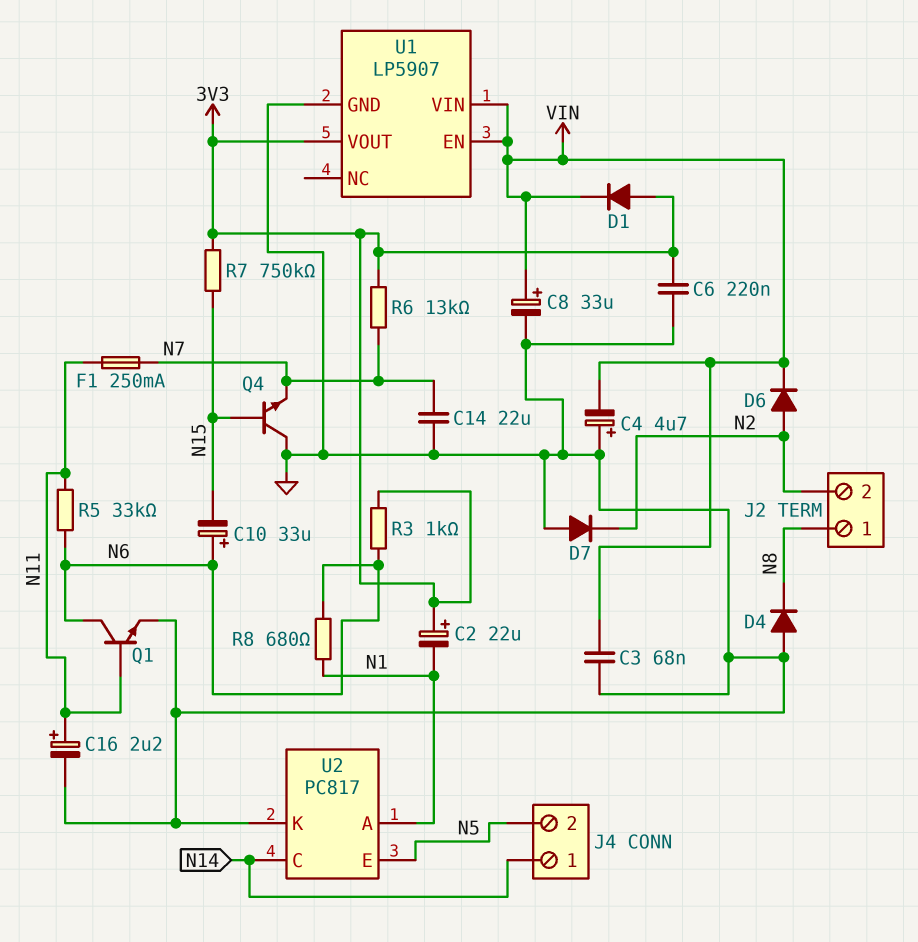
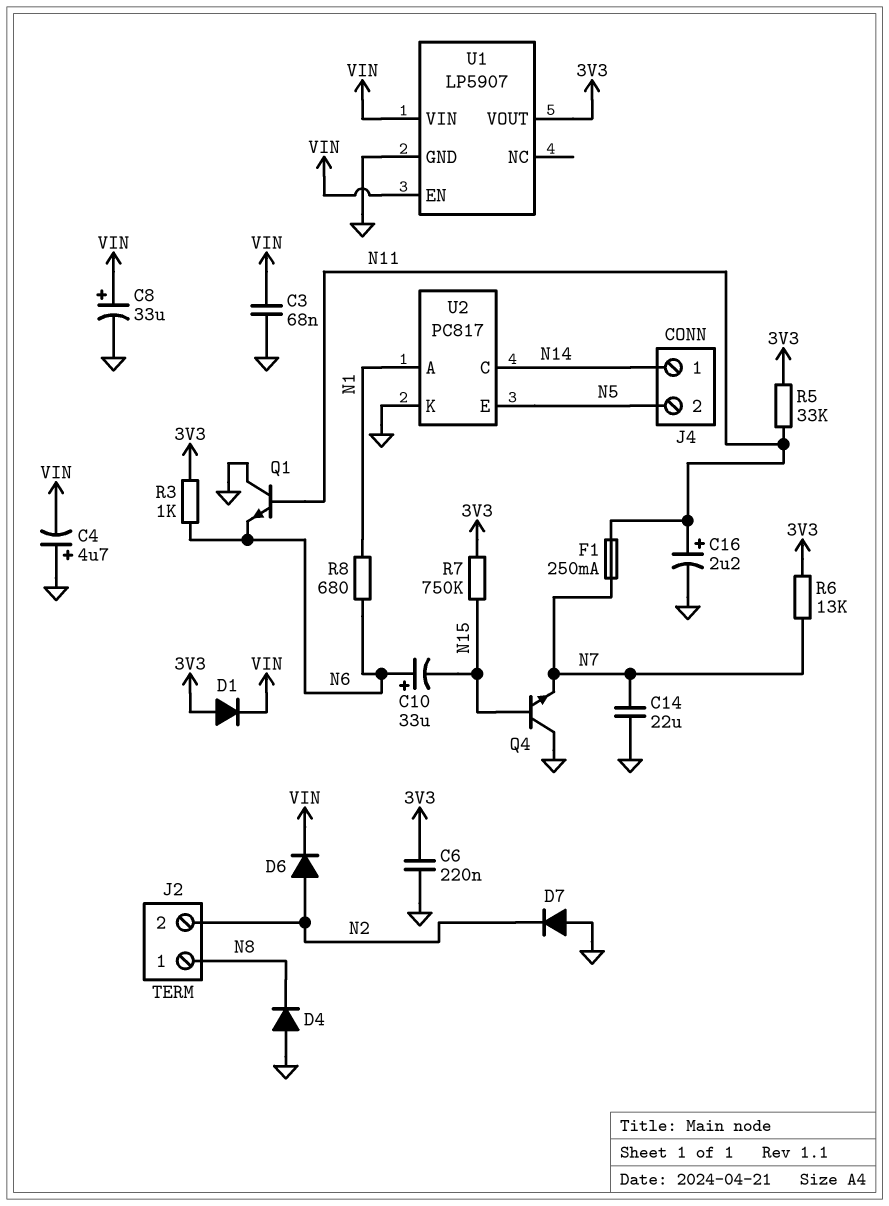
C2: 22uF (plus 3V3, minus N1) -> none
Q1: NPN (B N11, C N6, E GND) -> NPN (B N11, C GND, E N6)
R5: 33k (N6, N11) -> 33k (3V3, N11)

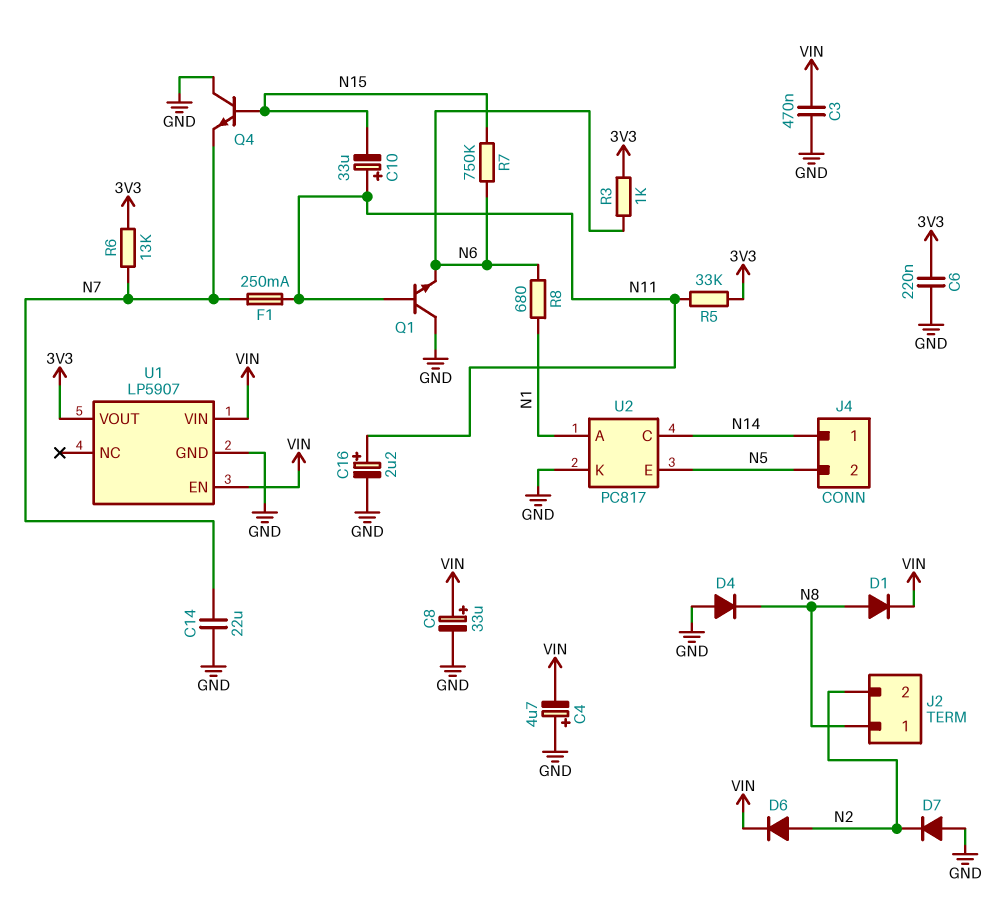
C3: 68nF (GND, VIN) -> 470nF (GND, VIN)
C10: 33uF (plus N6, minus N15) -> 33uF (plus N11, minus N15)
D1: diode (A 3V3, K VIN) -> diode (A N8, K VIN)
R7: 750k (3V3, N15) -> 750k (N6, N15)

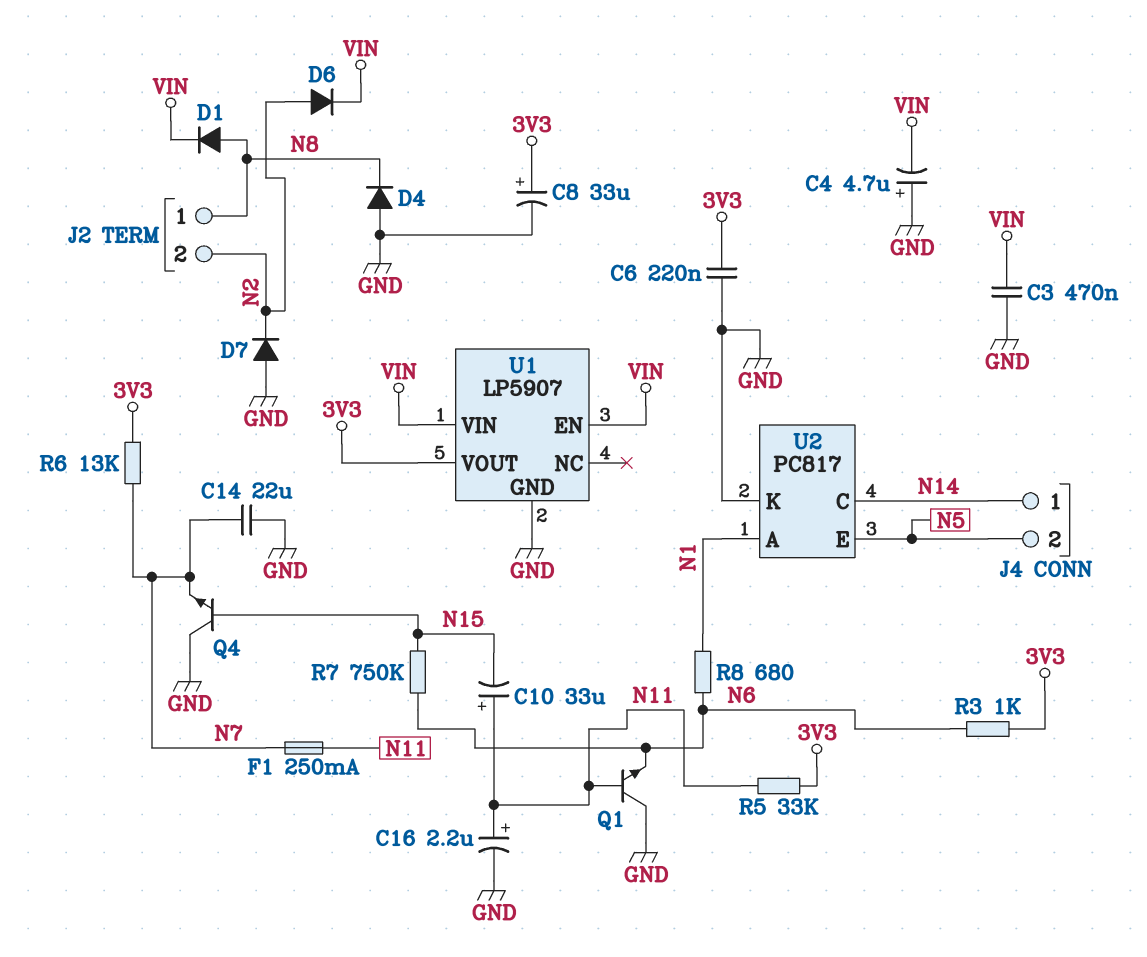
C8: 33uF (plus VIN, minus GND) -> 33uF (plus 3V3, minus GND)

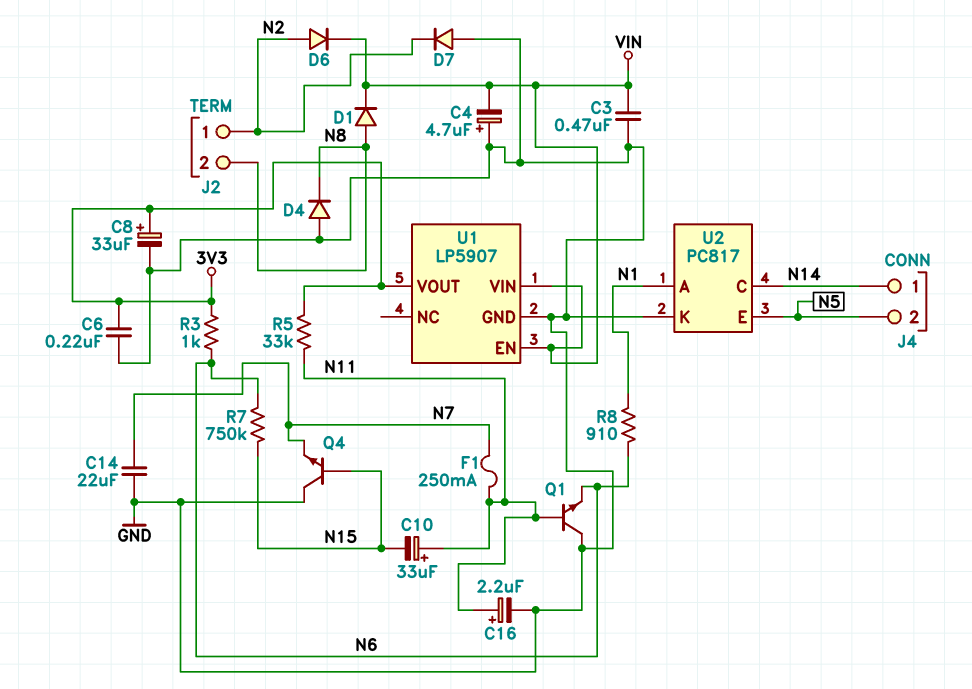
J2 pin 1: N8 -> N2
J2 pin 2: N2 -> N8
R6: 13k (3V3, N7) -> none
R8: 680 (N1, N6) -> 910 (N1, N6)

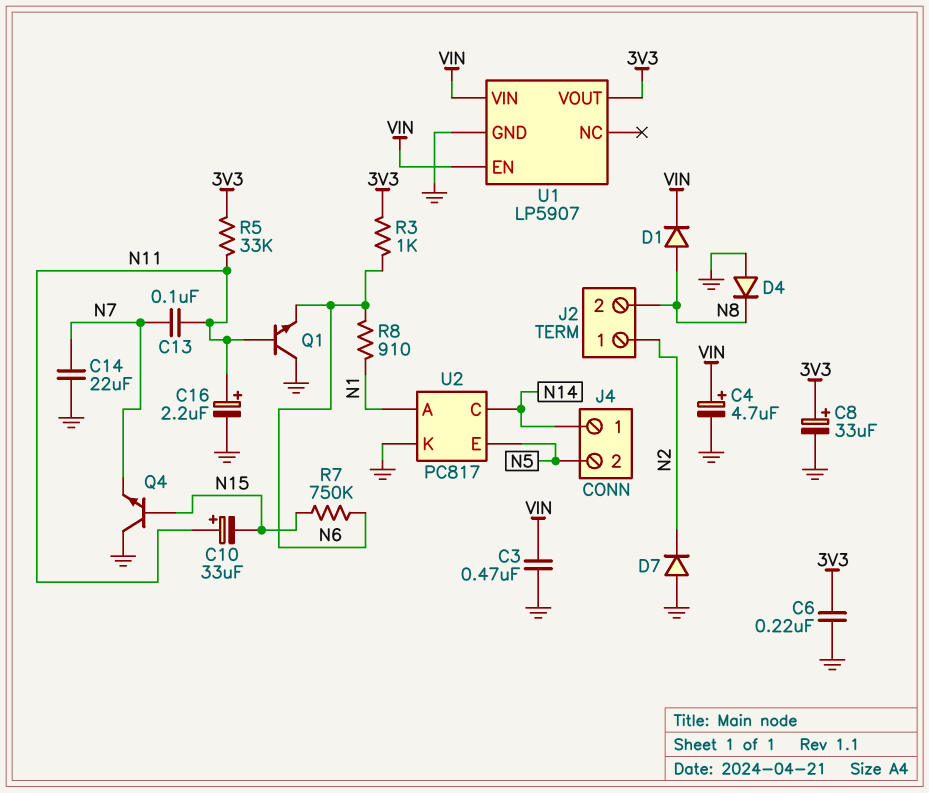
C4: 4.7uF (plus GND, minus VIN) -> 4.7uF (plus VIN, minus GND)
C13: none -> 100nF (N7, N11)
D6: diode (A N2, K VIN) -> none
F1: 250mA (N7, N11) -> none

